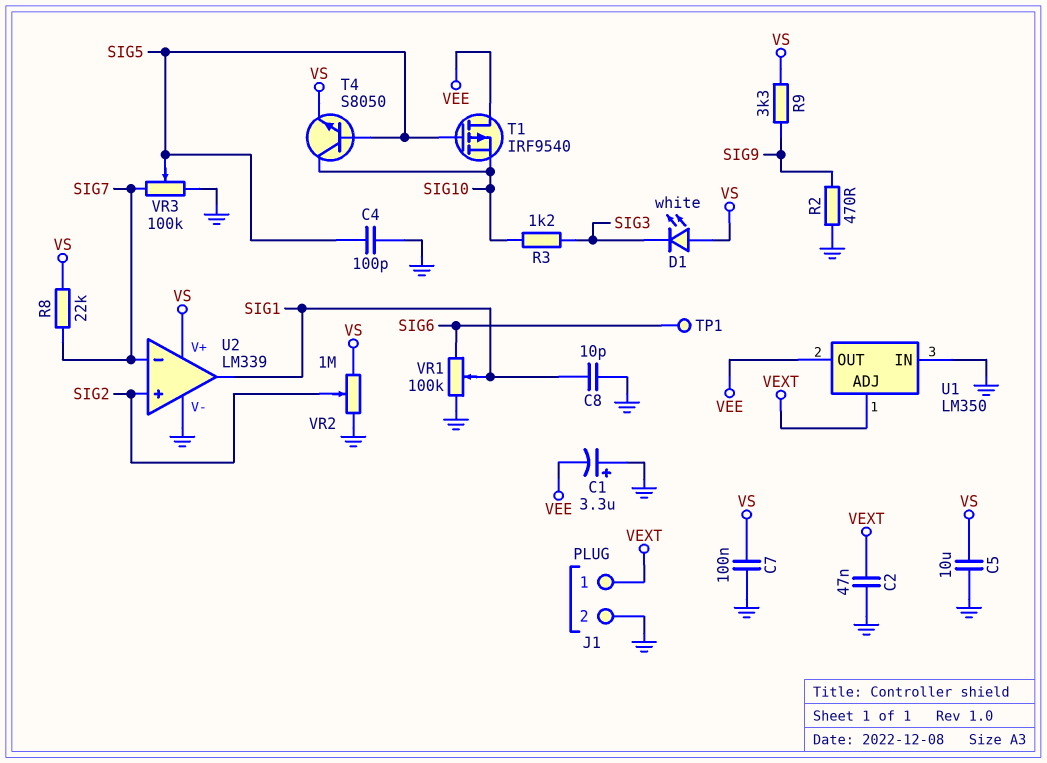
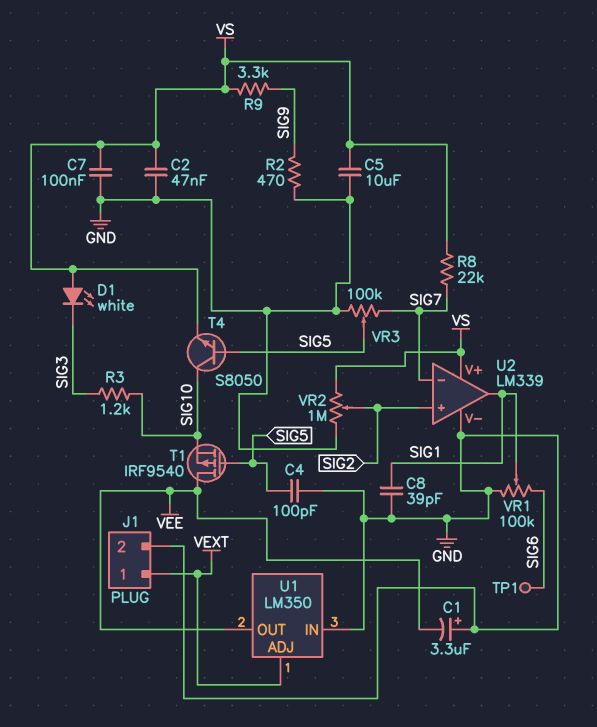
C2: 47nF (GND, VEXT) -> 47nF (GND, VS)
C8: 10pF (GND, SIG1) -> 39pF (GND, SIG1)

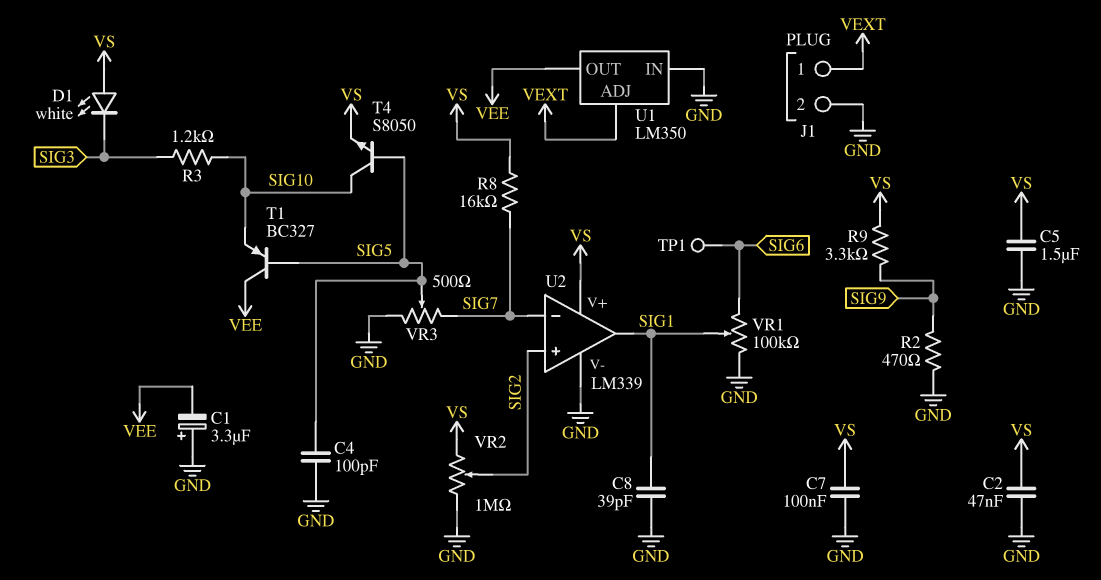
C5: 10uF (GND, VS) -> 1.5uF (GND, VS)
R8: 22k (SIG7, VS) -> 16k (SIG7, VS)
T1: PMOS IRF9540 (G SIG5, D VEE, S SIG10) -> PNP BC327 (B SIG5, C VEE, E SIG10)
VR3: 100k (GND, SIG7, wiper SIG5) -> 500 (GND, SIG7, wiper SIG5)

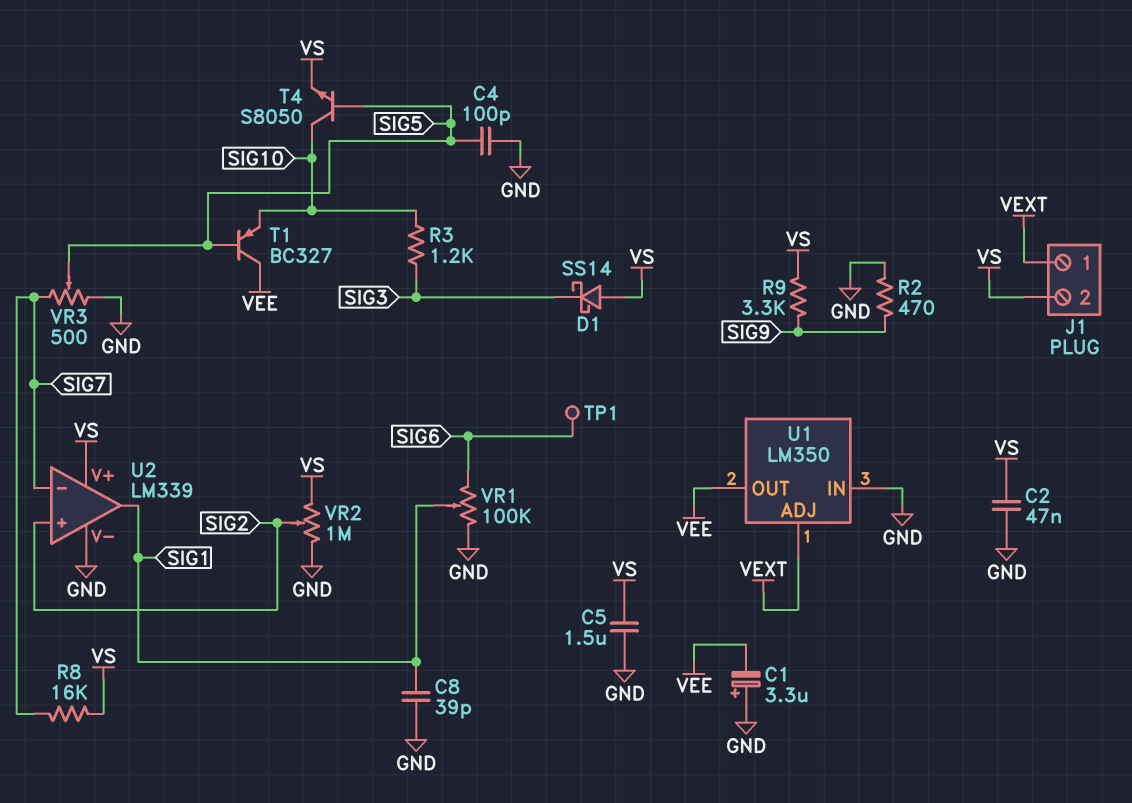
C7: 100nF (GND, VS) -> none
D1: LED white (A VS, K SIG3) -> schottky SS14 (A VS, K SIG3)
J1 pin 2: GND -> VS

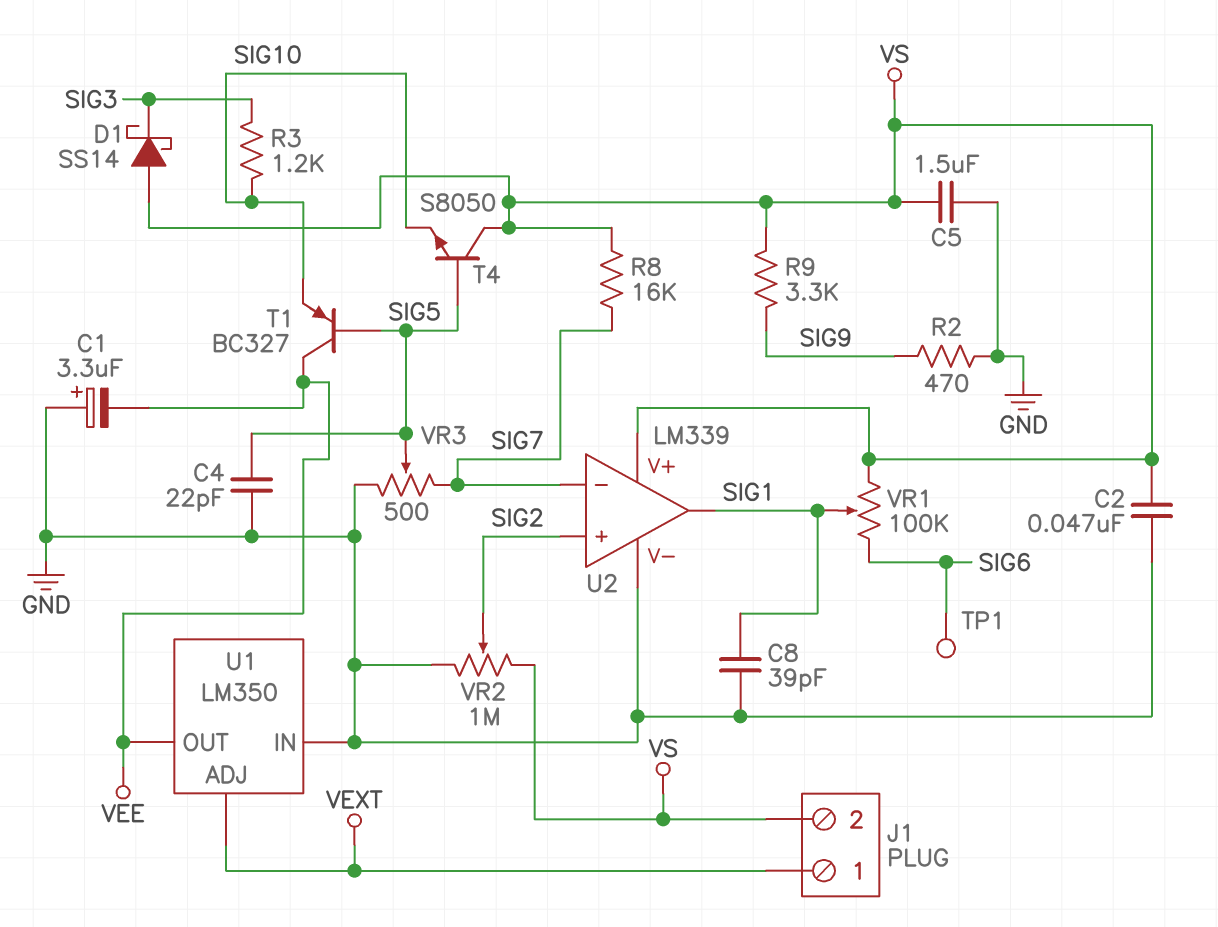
C4: 100pF (GND, SIG5) -> 22pF (GND, SIG5)
T4: NPN S8050 (B SIG5, C SIG10, E VS) -> NPN S8050 (B SIG5, C VS, E SIG10)
VR1: 100k (GND, SIG6, wiper SIG1) -> 100k (SIG6, VS, wiper SIG1)

